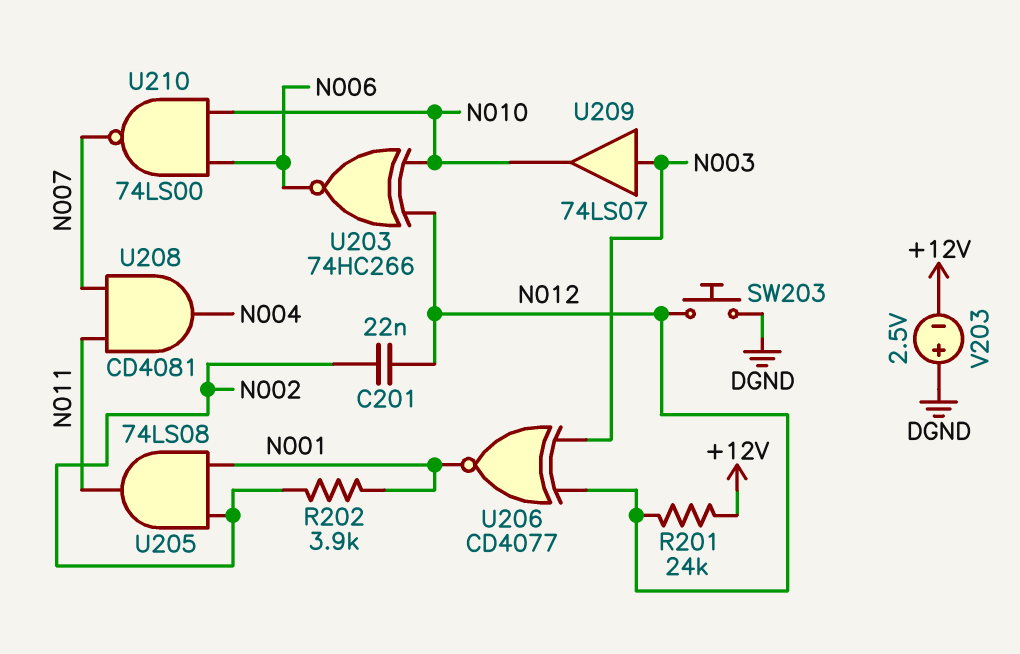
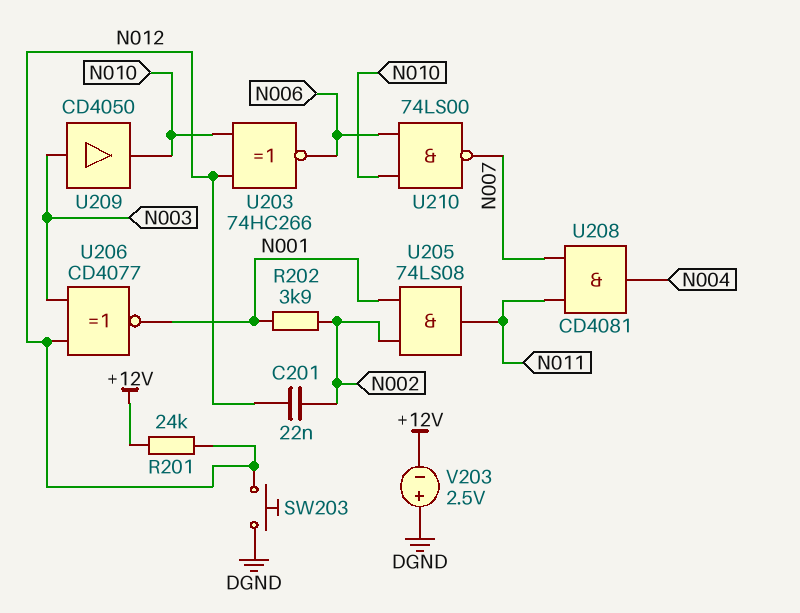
U209: buffer 74LS07 (in N003, out N010) -> buffer CD4050 (in N003, out N010)

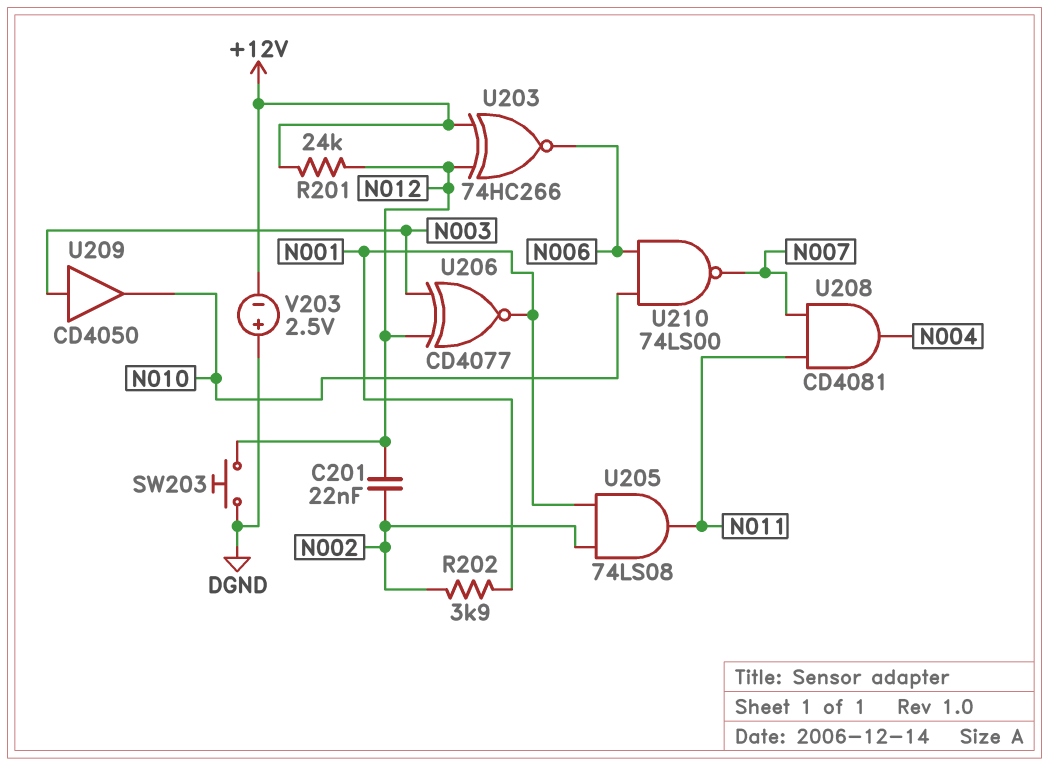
U203: XNOR 74HC266 (in N010, in N012, out N006) -> XNOR 74HC266 (in +12V, in N012, out N006)

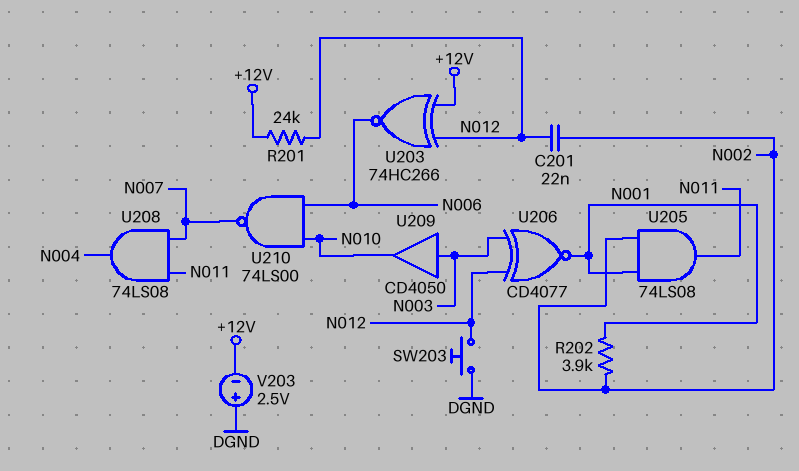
U208: AND CD4081 (in N007, in N011, out N004) -> AND 74LS08 (in N007, in N011, out N004)

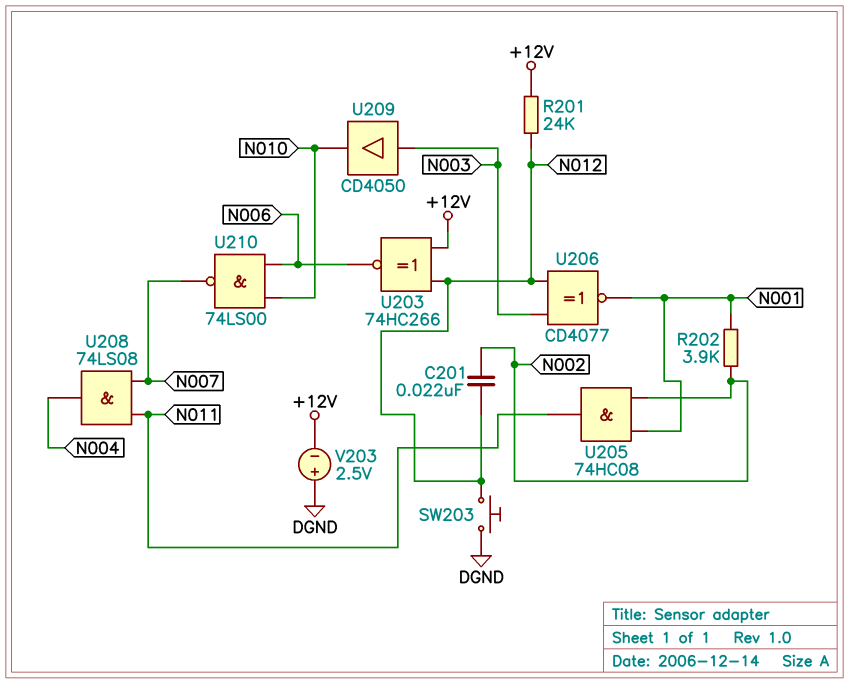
U205: AND 74LS08 (in N001, in N002, out N011) -> AND 74HC08 (in N001, in N002, out N011)

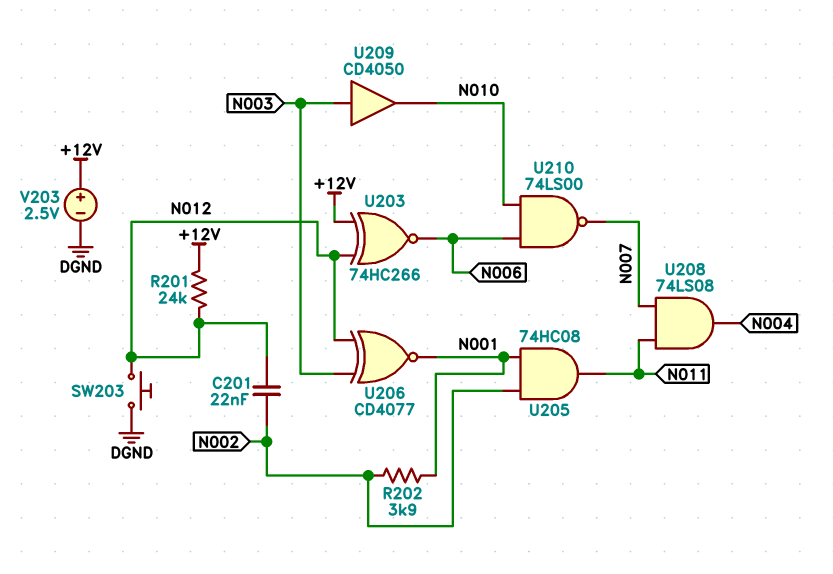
V203: 2.5V (plus DGND, minus +12V) -> 2.5V (plus +12V, minus DGND)

